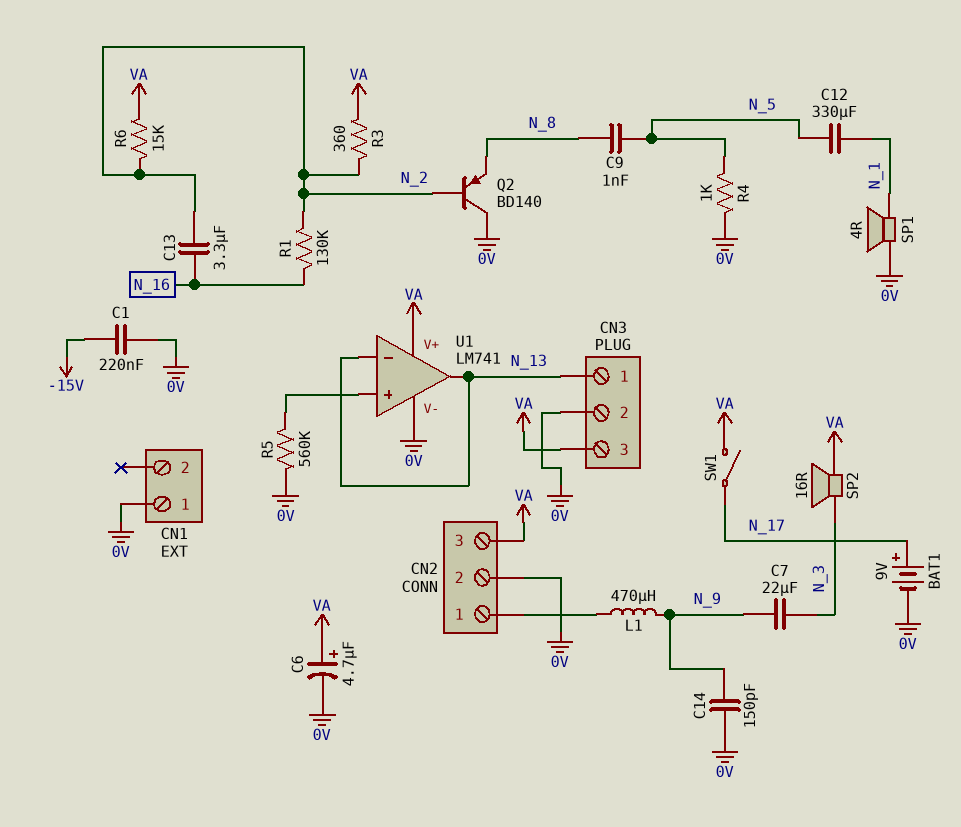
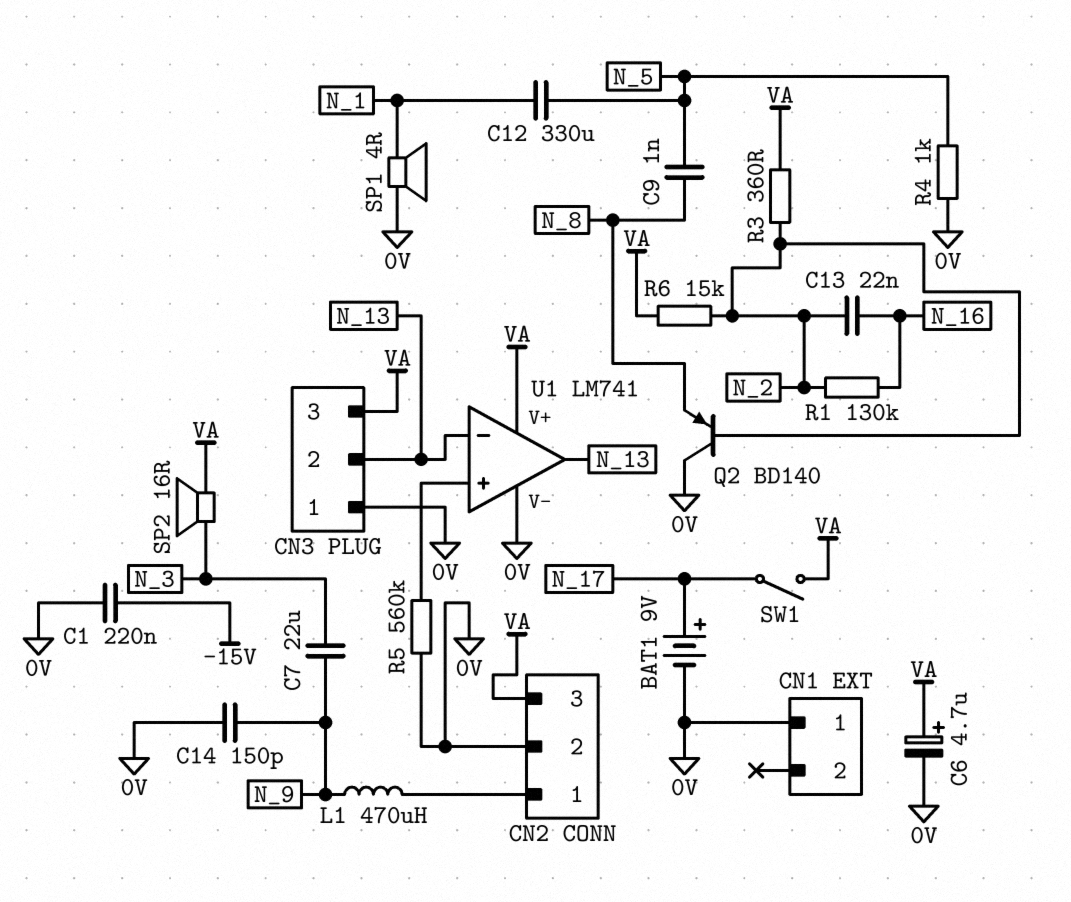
C13: 3.3uF (N_2, N_16) -> 22nF (N_2, N_16)
CN3 pin 1: N_13 -> 0V
CN3 pin 2: 0V -> N_13

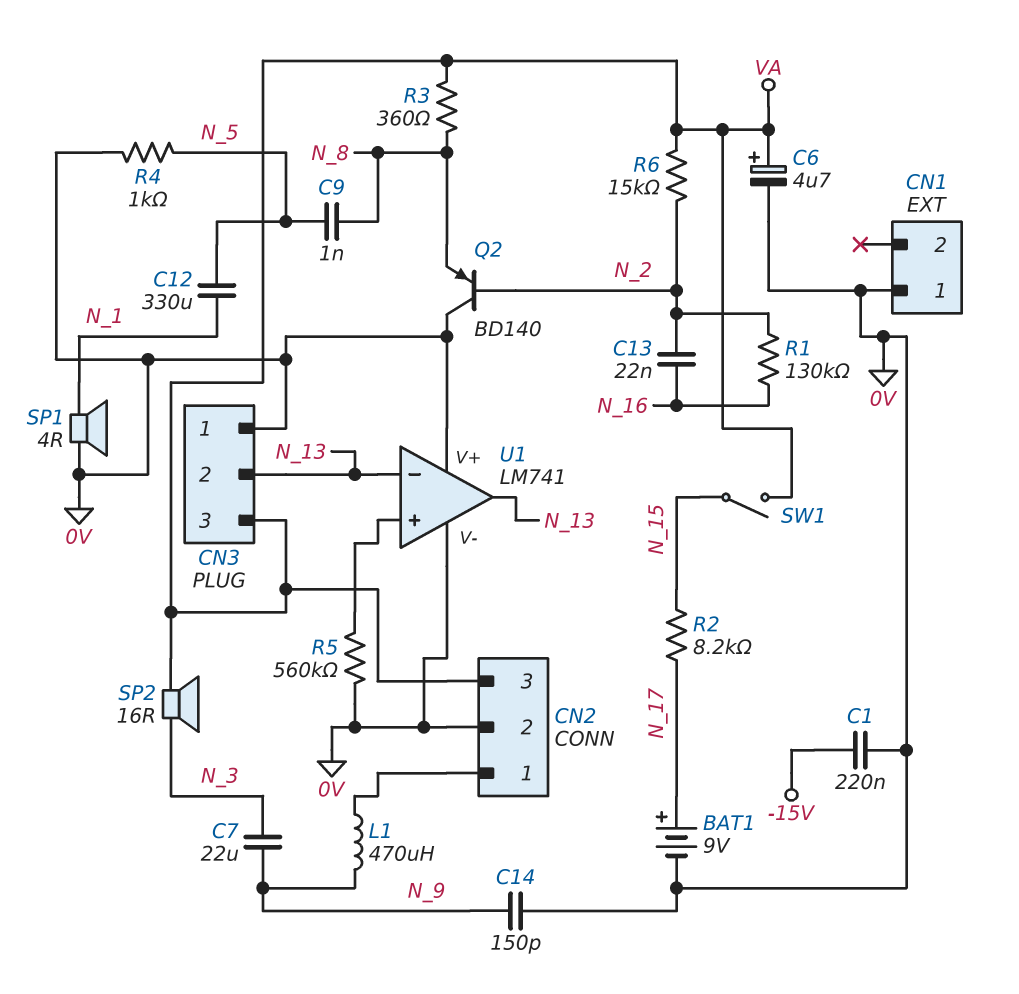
R2: none -> 8.2k (N_15, N_17)
R3: 360 (N_2, VA) -> 360 (N_8, VA)
SW1: switch (N_17, VA) -> switch (N_15, VA)
U1 pin V+: VA -> 0V

